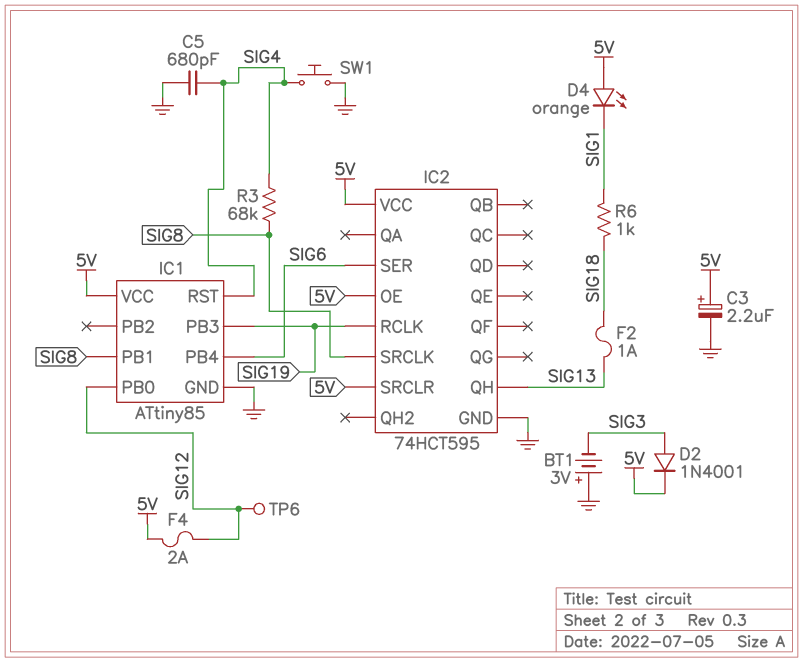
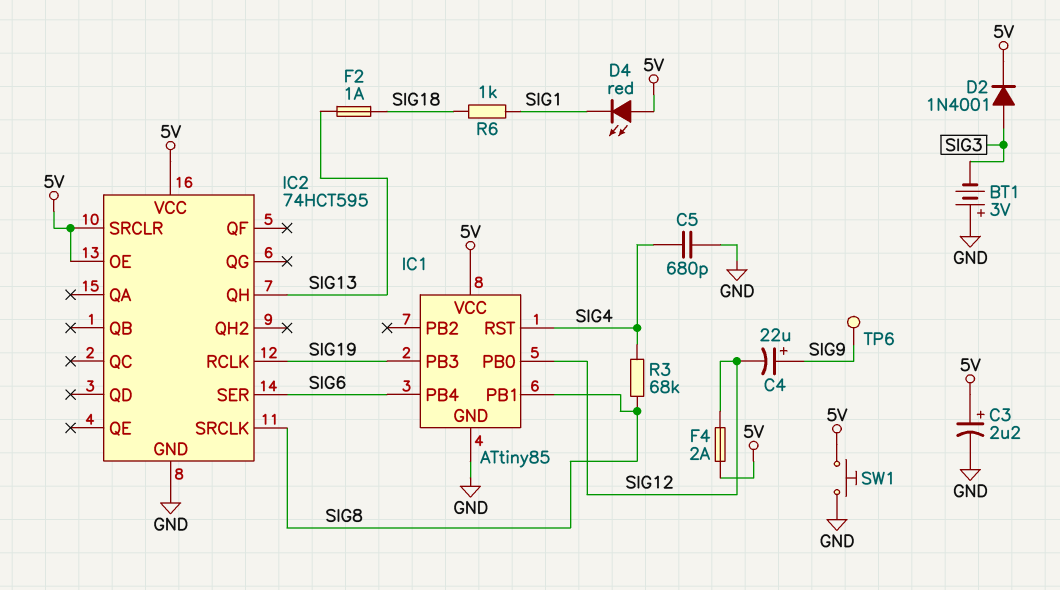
C4: none -> 22uF (plus SIG9, minus SIG12)
D4: LED orange (A 5V, K SIG1) -> LED red (A 5V, K SIG1)
SW1: button (GND, SIG4) -> button (5V, GND)
TP6: test point (SIG12) -> test point (SIG9)

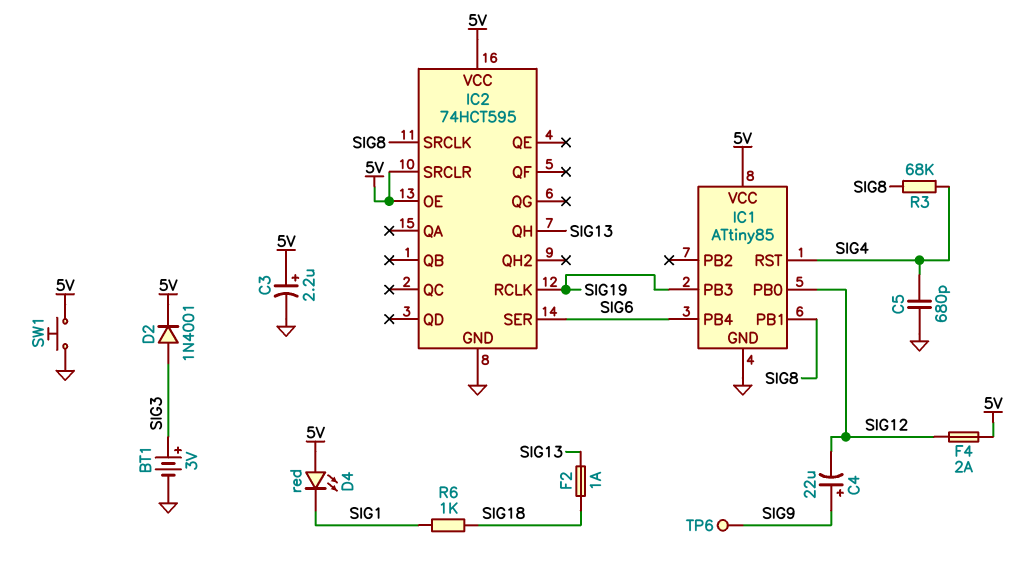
BT1: 3V (plus GND, minus SIG3) -> 3V (plus SIG3, minus GND)

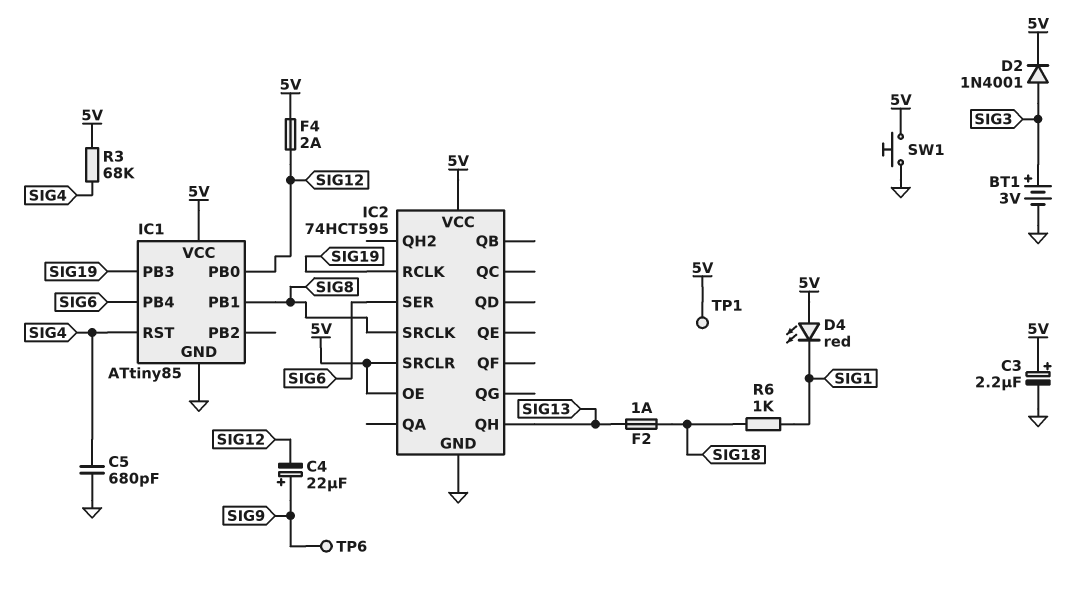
R3: 68k (SIG4, SIG8) -> 68k (5V, SIG4)
TP1: none -> test point (5V)

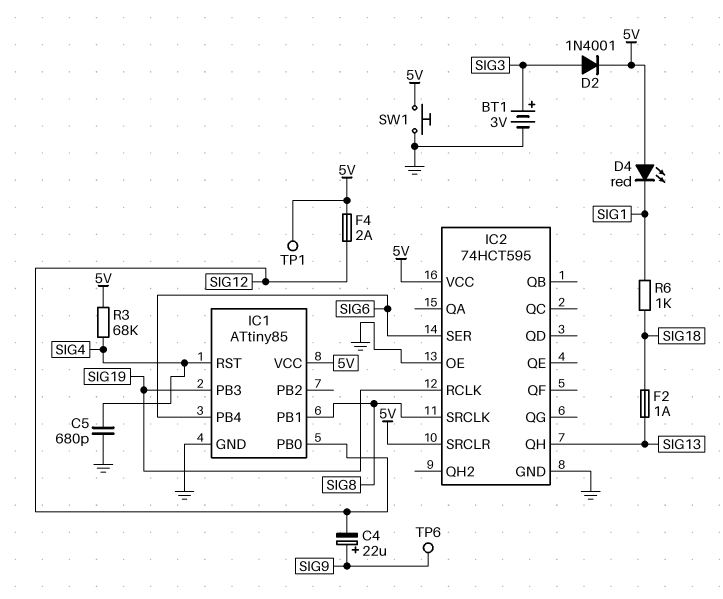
C3: 2.2uF (plus 5V, minus GND) -> none
IC2 pin OE: 5V -> GND

